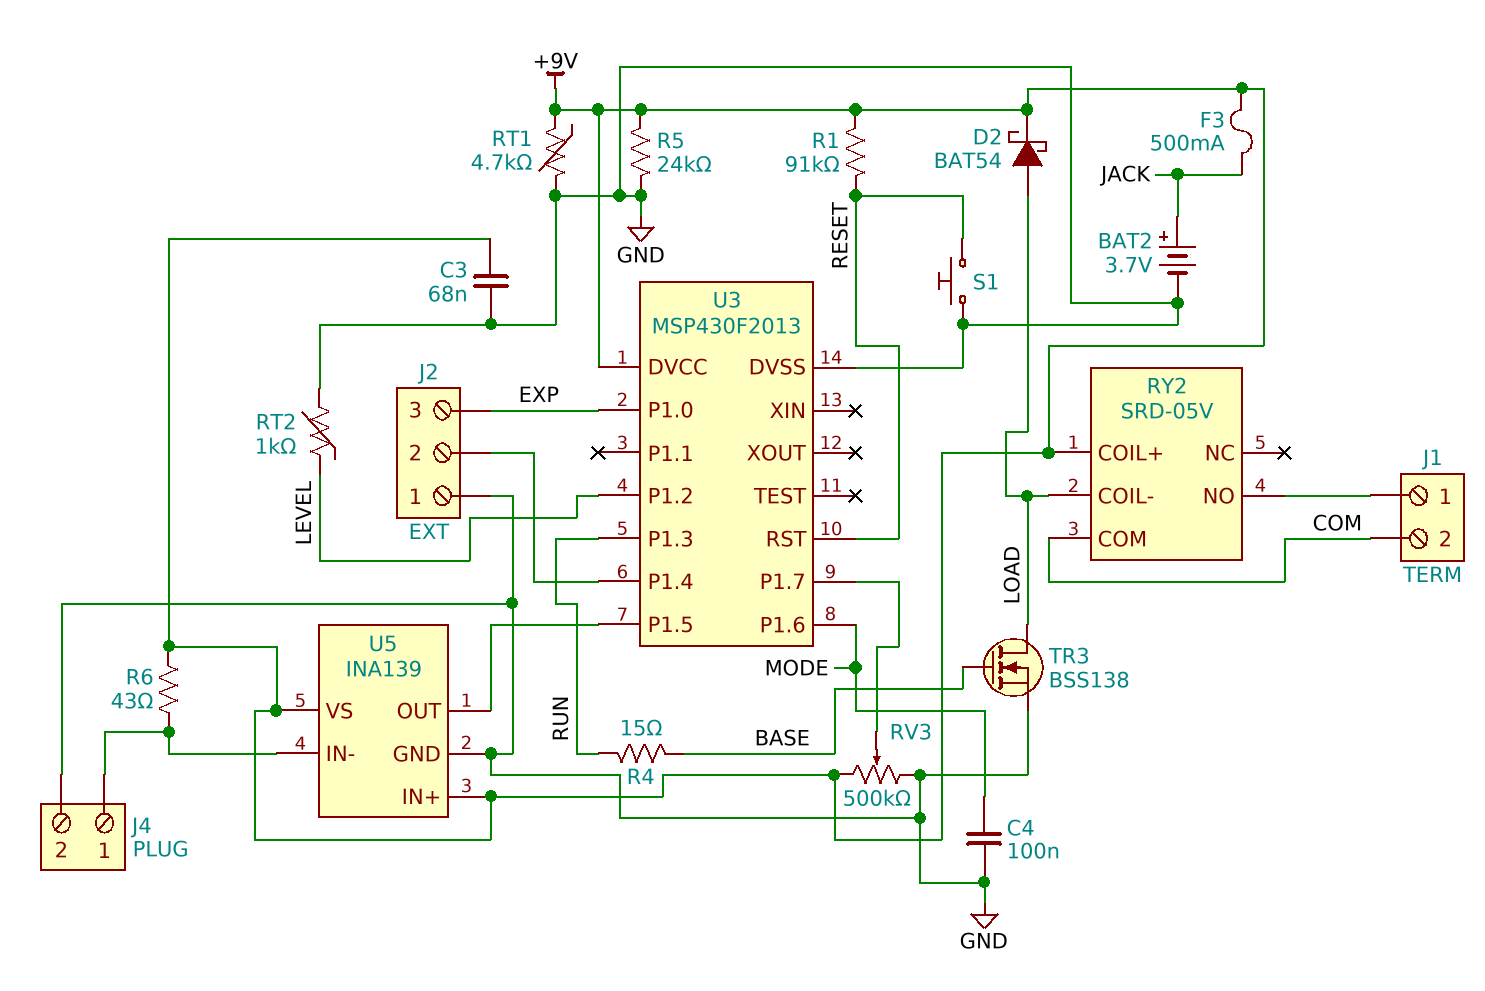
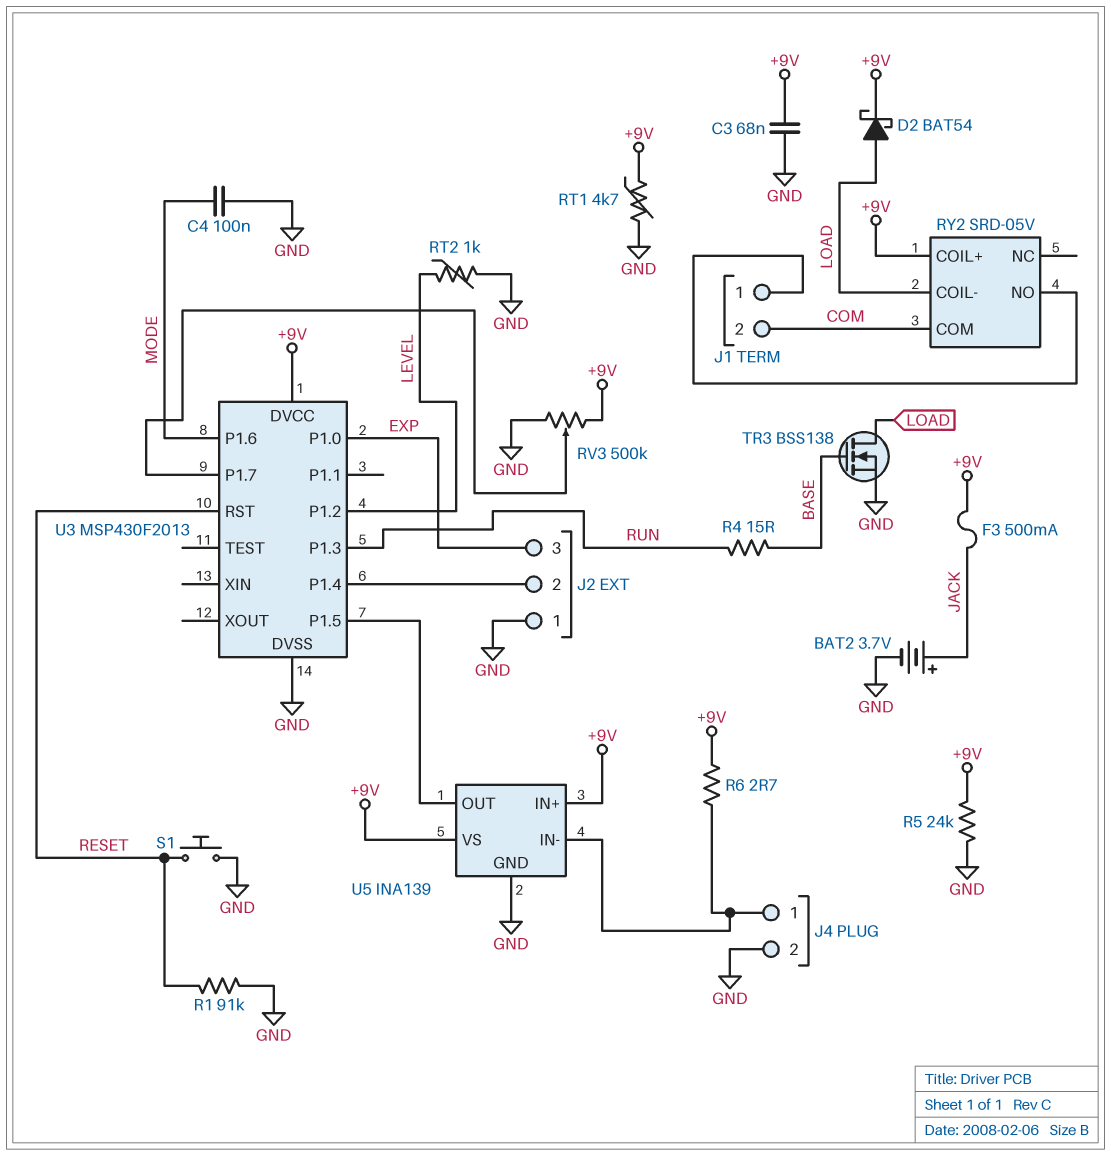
R1: 91k (+9V, RESET) -> 91k (GND, RESET)
R6: 43 (+9V, J4/1) -> 2.7 (+9V, J4/1)

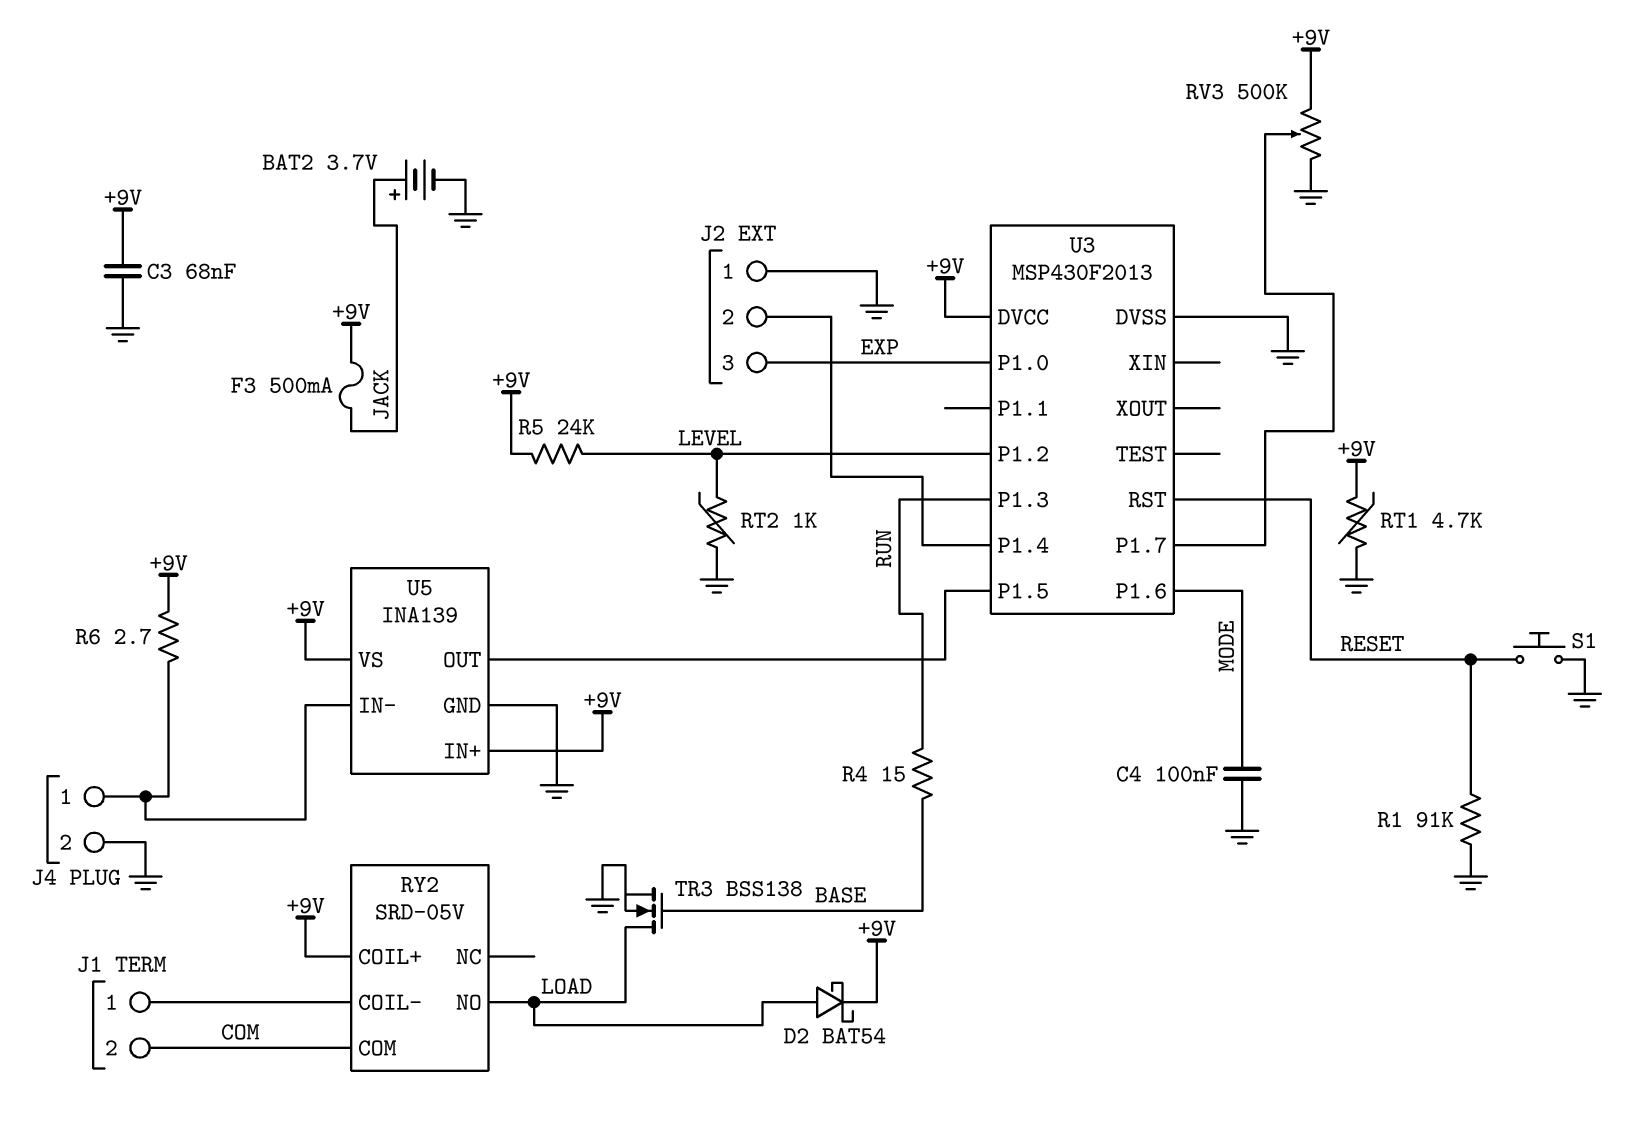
R5: 24k (+9V, GND) -> 24k (+9V, LEVEL)
RY2 pin COIL-: LOAD -> J1/1
RY2 pin NO: J1/1 -> LOAD

